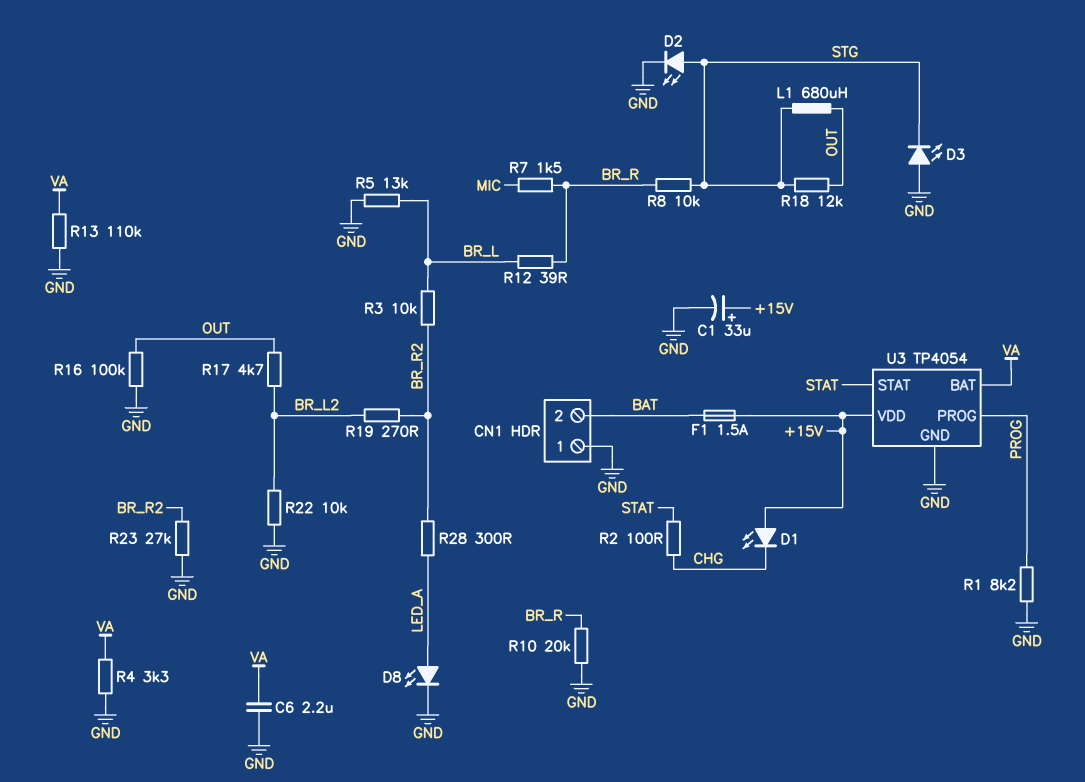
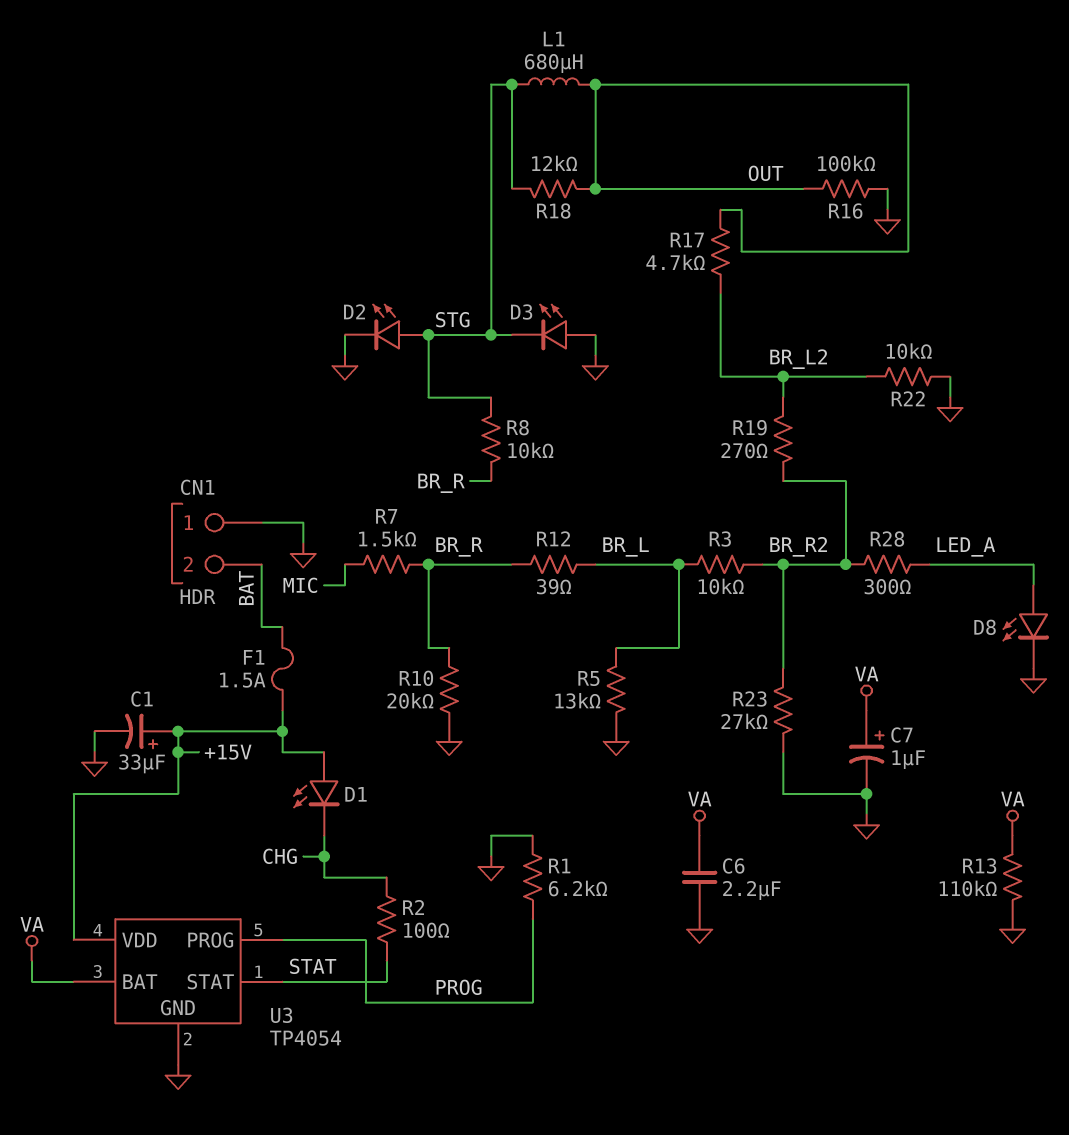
C7: none -> 1uF (plus VA, minus GND)
R1: 8.2k (GND, PROG) -> 6.2k (GND, PROG)
R4: 3.3k (GND, VA) -> none

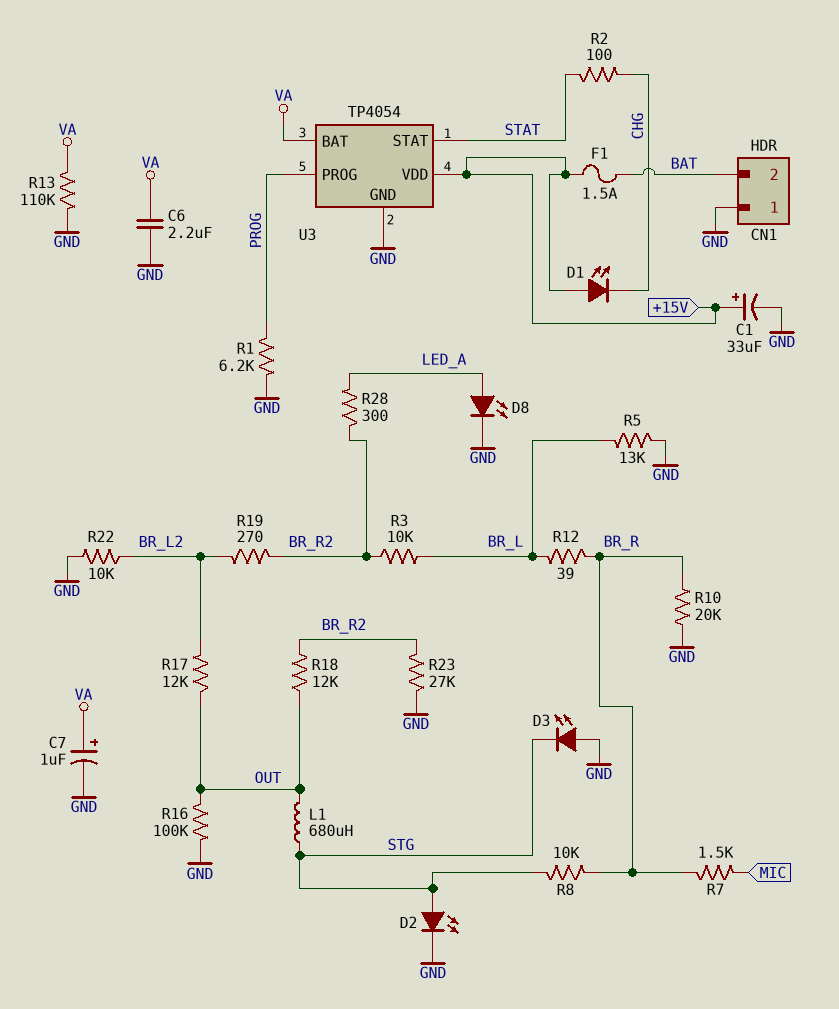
R17: 4.7k (BR_L2, OUT) -> 12k (BR_L2, OUT)
R18: 12k (OUT, STG) -> 12k (BR_R2, OUT)

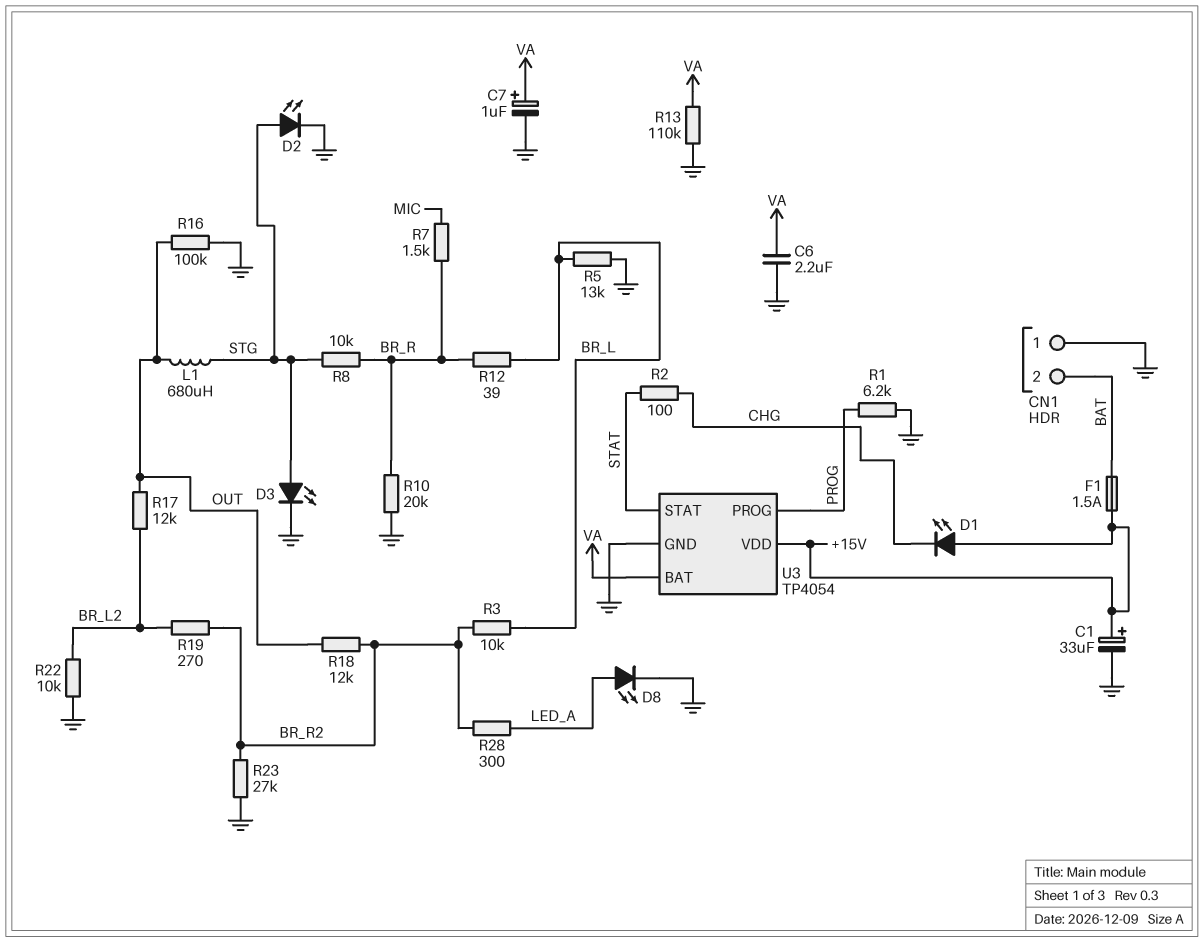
D3: LED (A GND, K STG) -> LED (A STG, K GND)

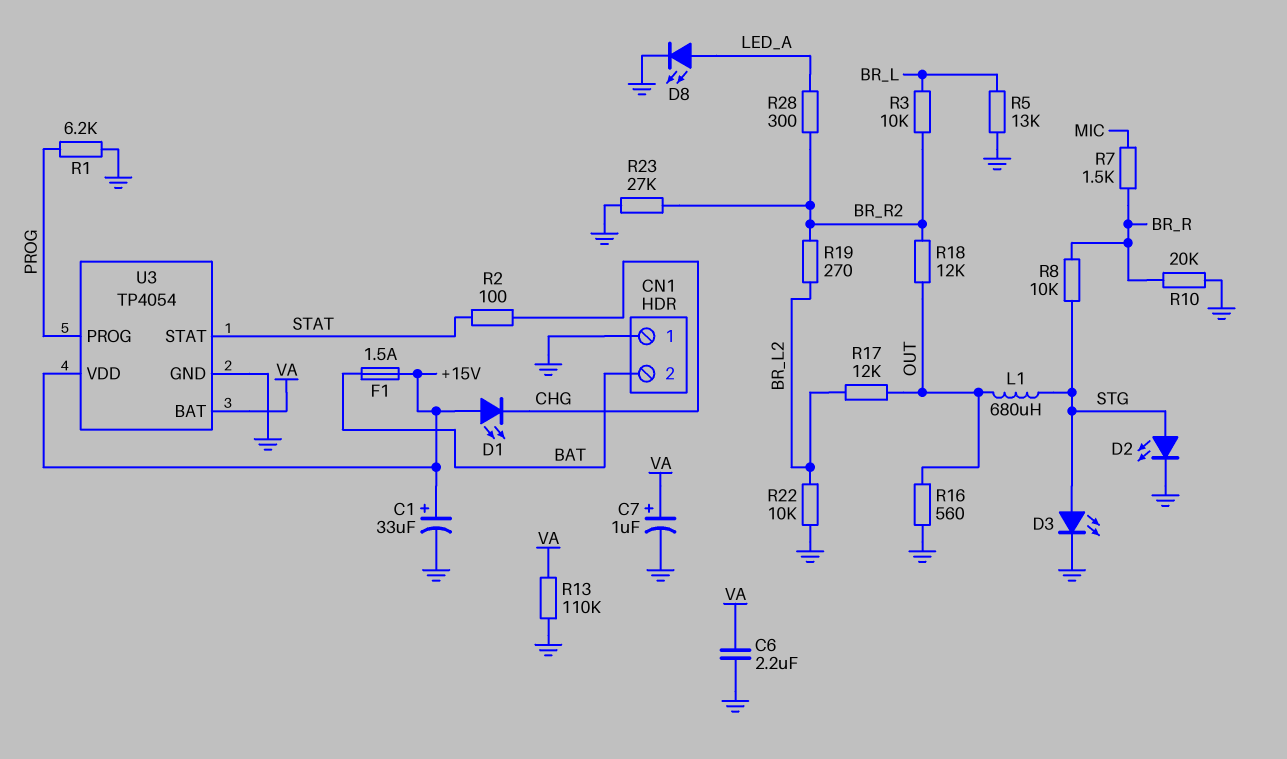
R12: 39 (BR_L, BR_R) -> none
R16: 100k (GND, OUT) -> 560 (GND, OUT)

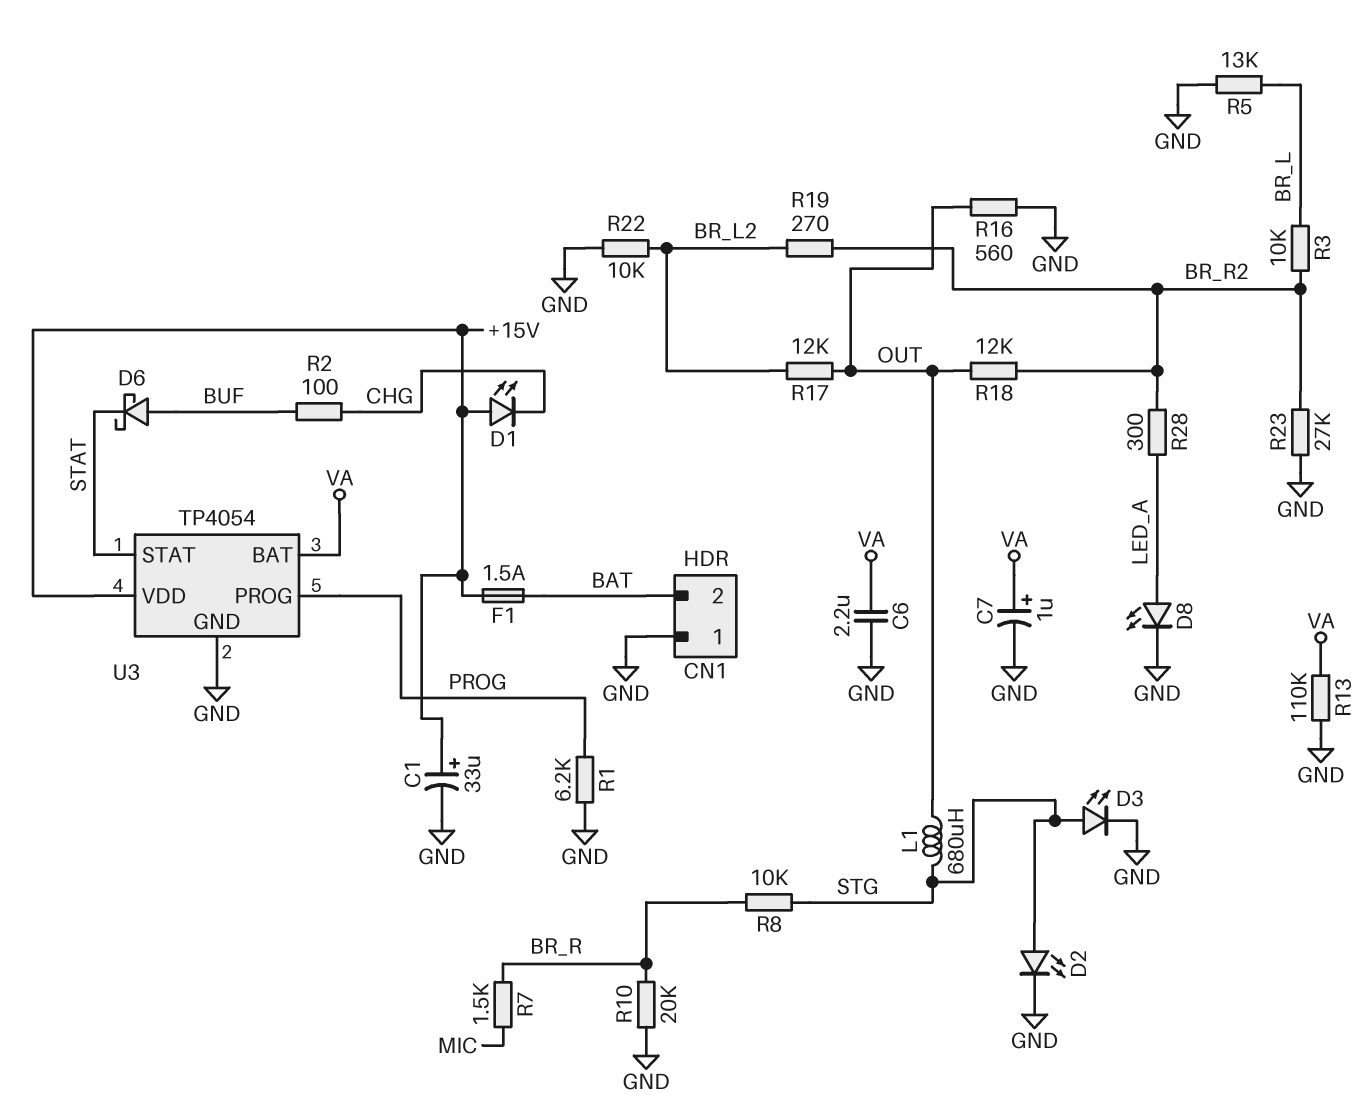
D6: none -> schottky (A BUF, K STAT)
R2: 100 (CHG, STAT) -> 100 (BUF, CHG)

